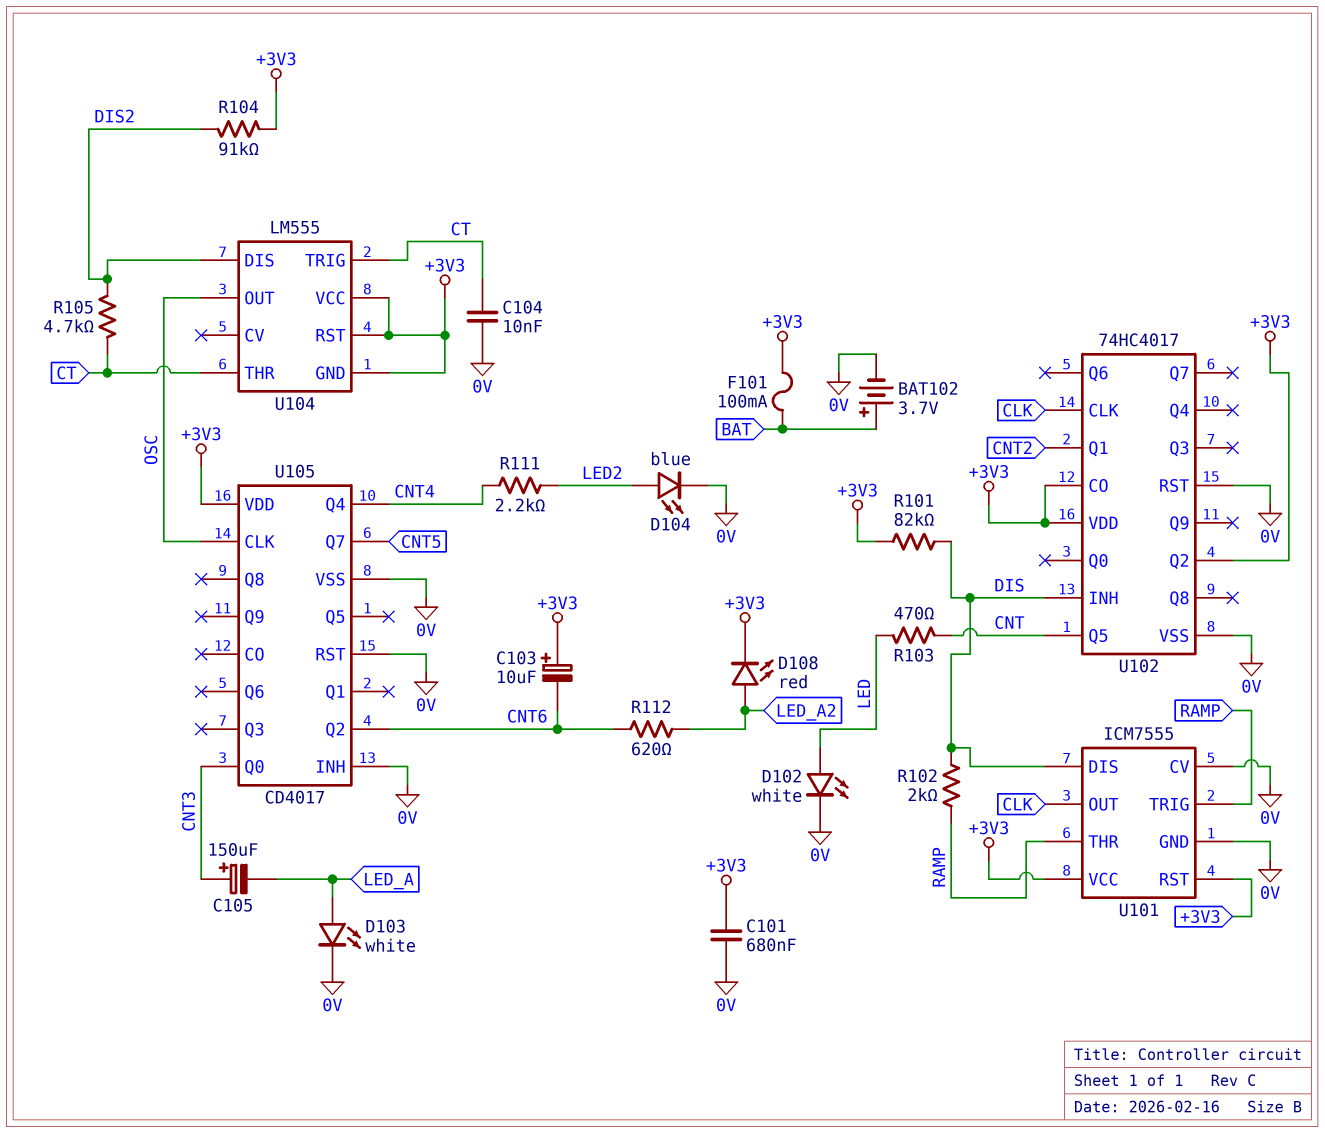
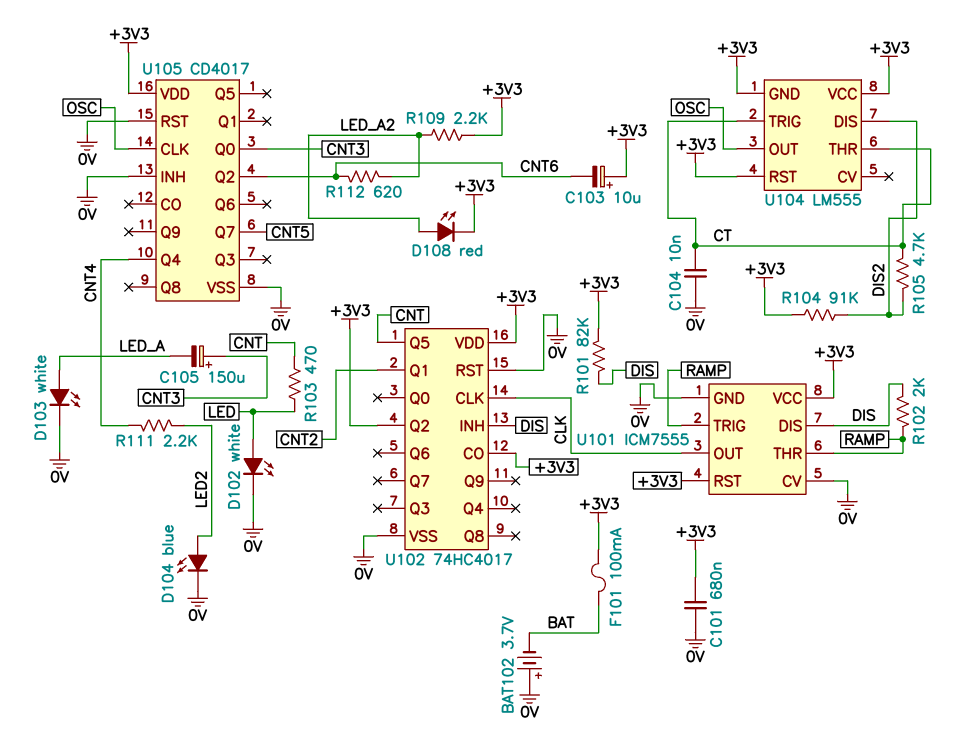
BAT102: 3.7V (plus BAT, minus 0V) -> 3.7V (plus 0V, minus BAT)
R109: none -> 2.2k (+3V3, LED_A2)

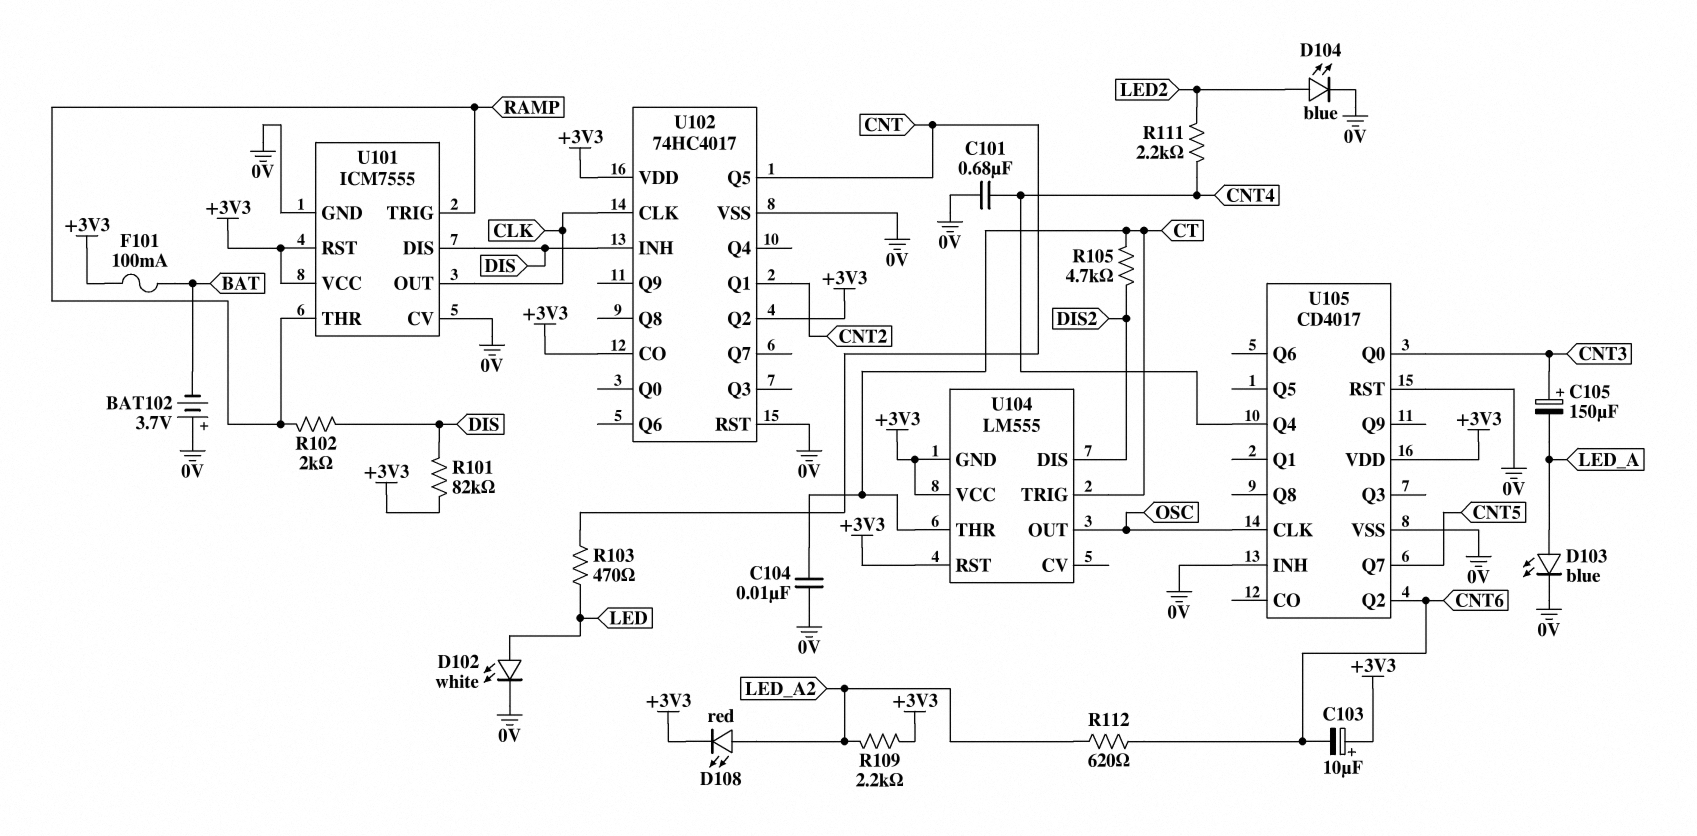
C101: 680nF (+3V3, 0V) -> 680nF (0V, CNT4)
D103: LED white (A LED_A, K 0V) -> LED blue (A LED_A, K 0V)
R104: 91k (+3V3, DIS2) -> none

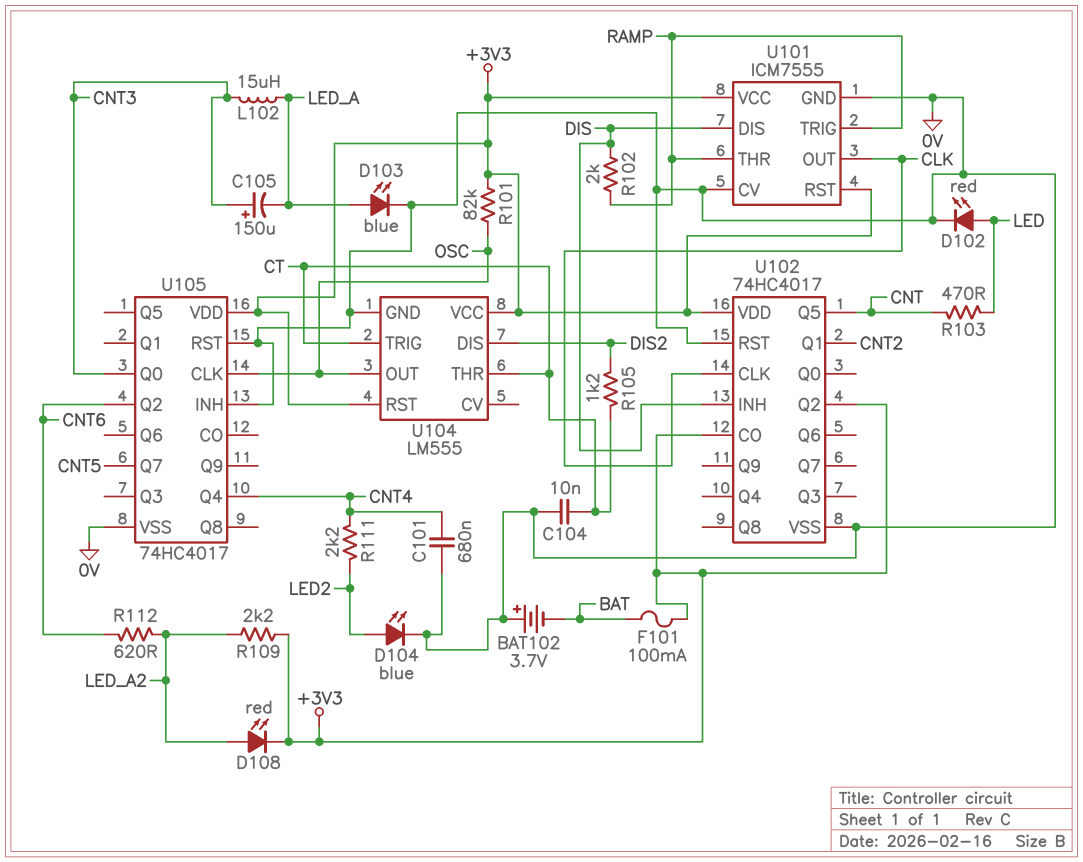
C103: 10uF (plus +3V3, minus CNT6) -> none
D102: LED white (A LED, K 0V) -> LED red (A LED, K 0V)
L102: none -> 15uH (CNT3, LED_A)
R101: 82k (+3V3, DIS) -> 82k (+3V3, OSC)
R105: 4.7k (CT, DIS2) -> 1.2k (CT, DIS2)
U104 pin GND: +3V3 -> 0V
U105: CD4017 -> 74HC4017

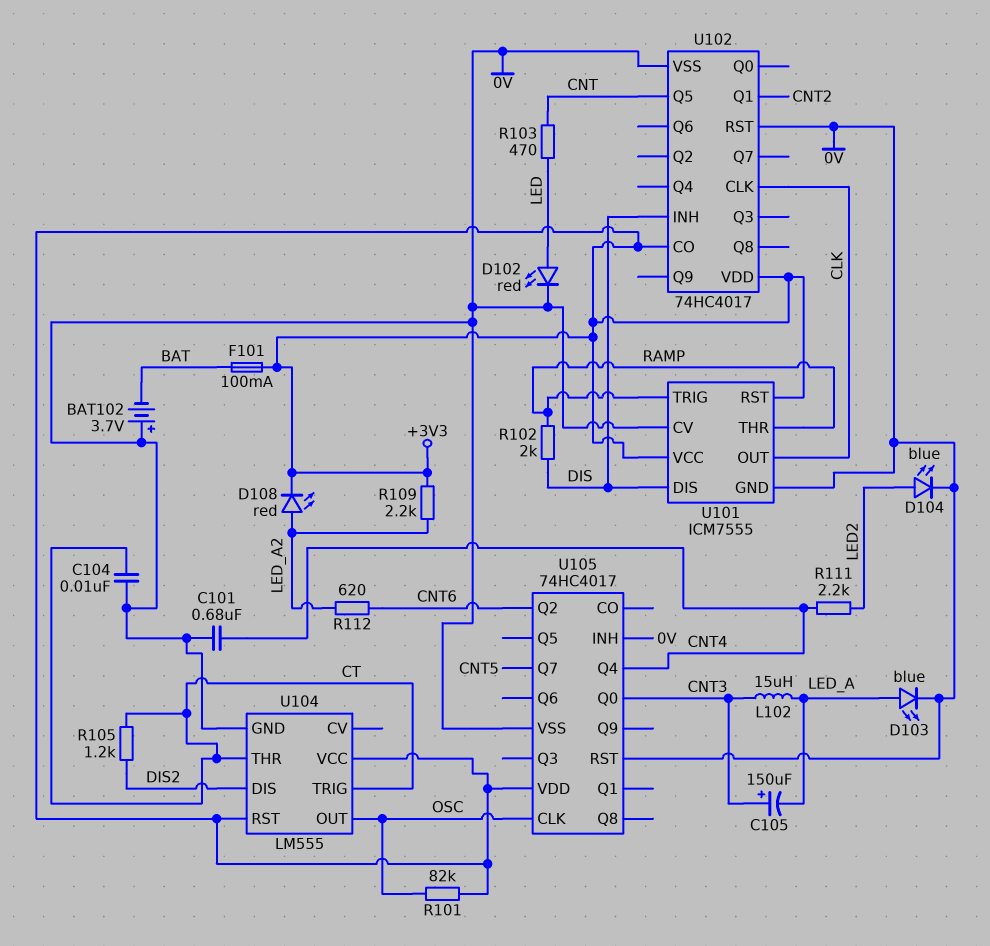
U102 pin Q2: +3V3 -> none

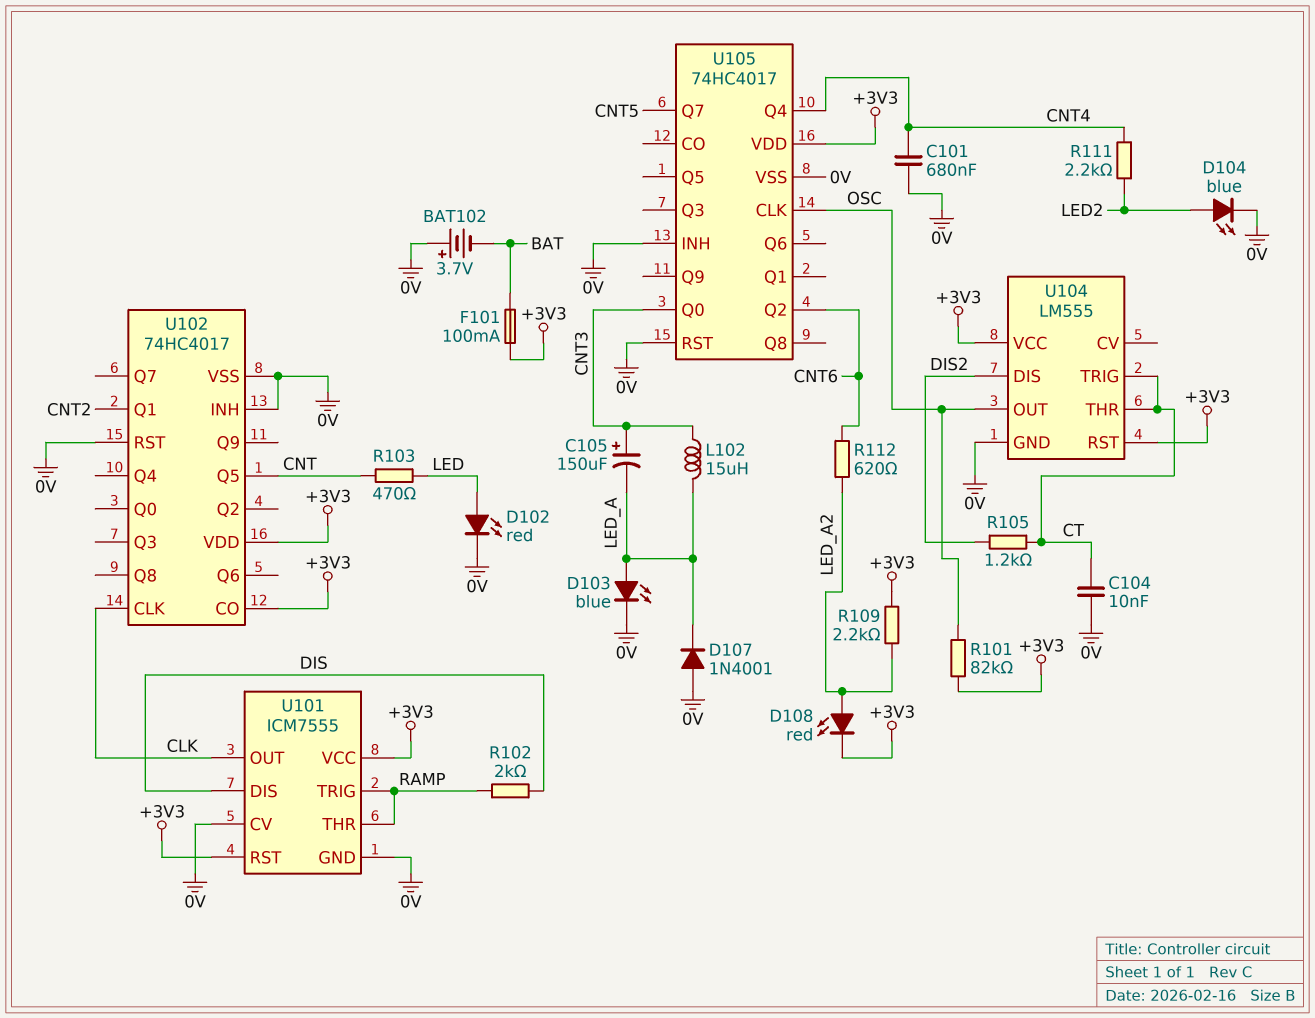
D107: none -> diode 1N4001 (A 0V, K LED_A)
U102 pin INH: DIS -> 0V

